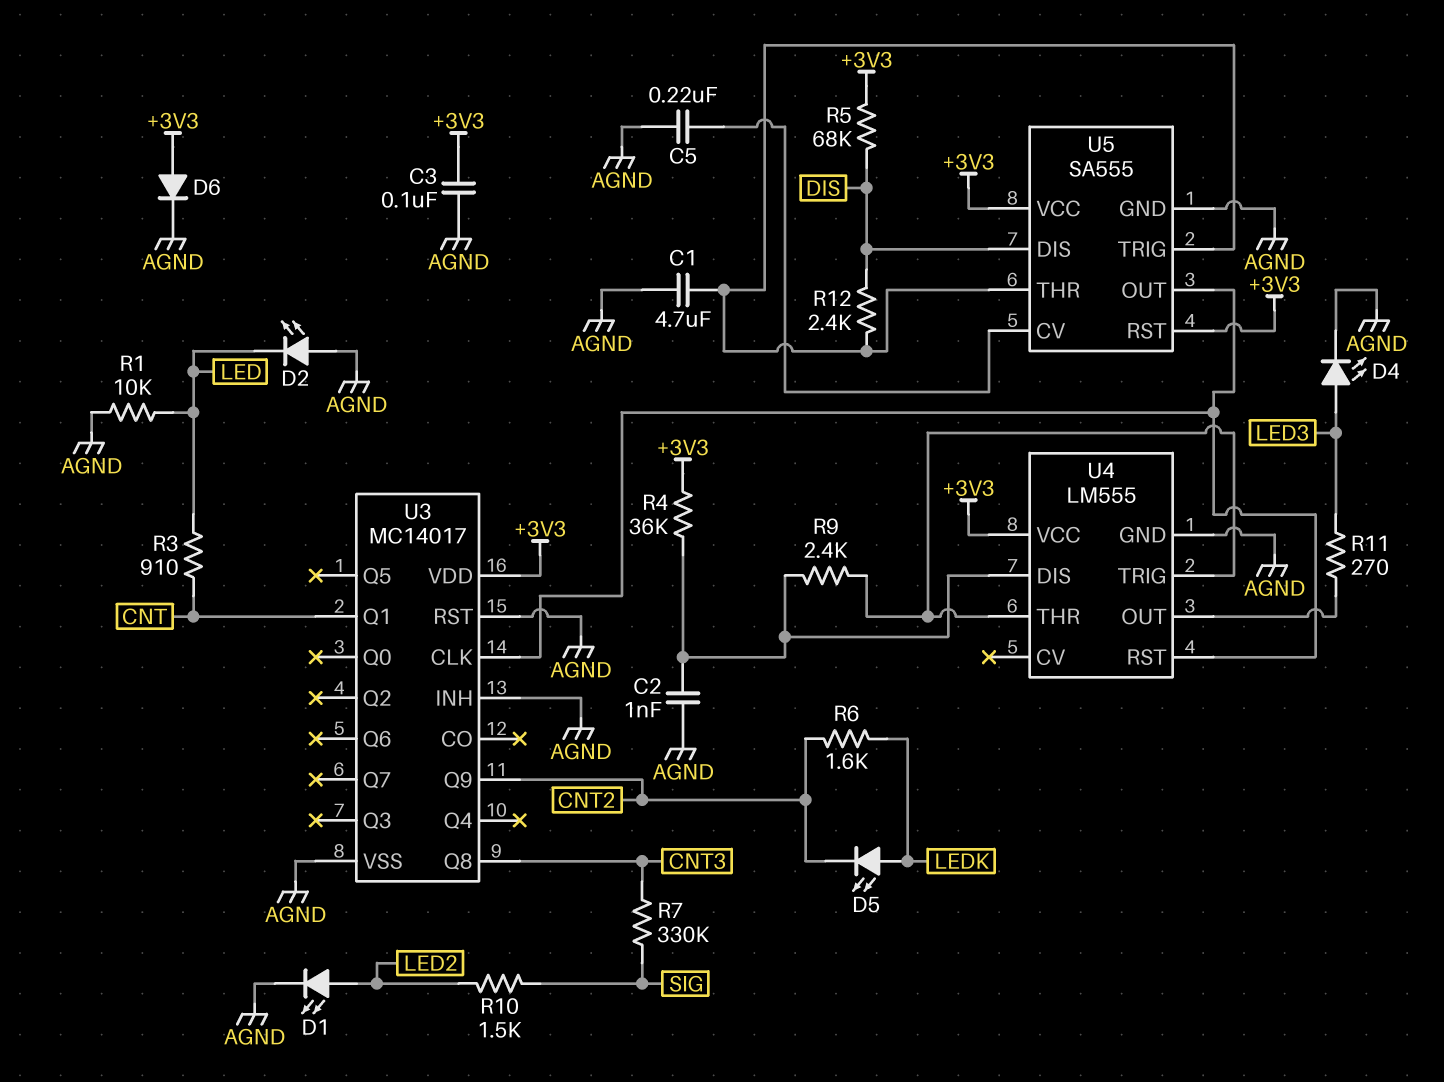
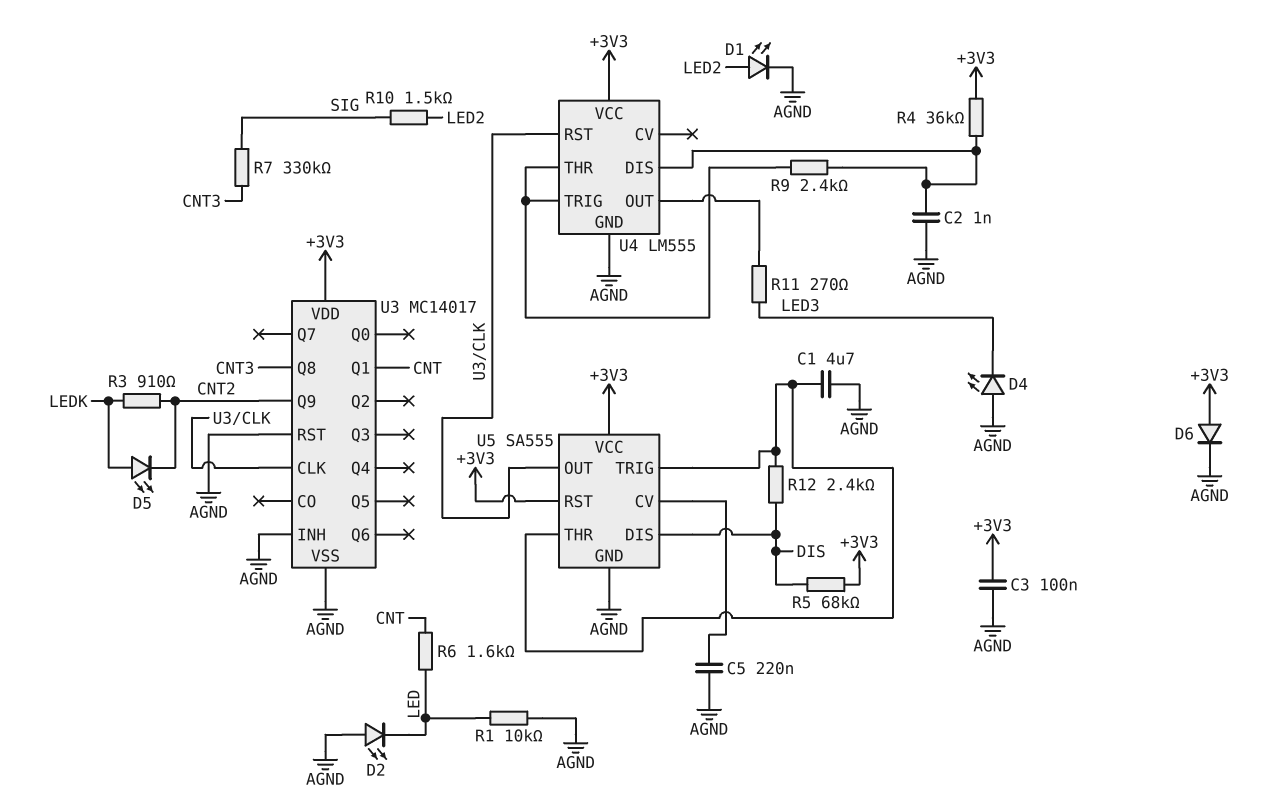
D4: LED (A LED3, K AGND) -> LED (A AGND, K LED3)
R3: 910 (CNT, LED) -> 910 (CNT2, LEDK)
R6: 1.6k (CNT2, LEDK) -> 1.6k (CNT, LED)

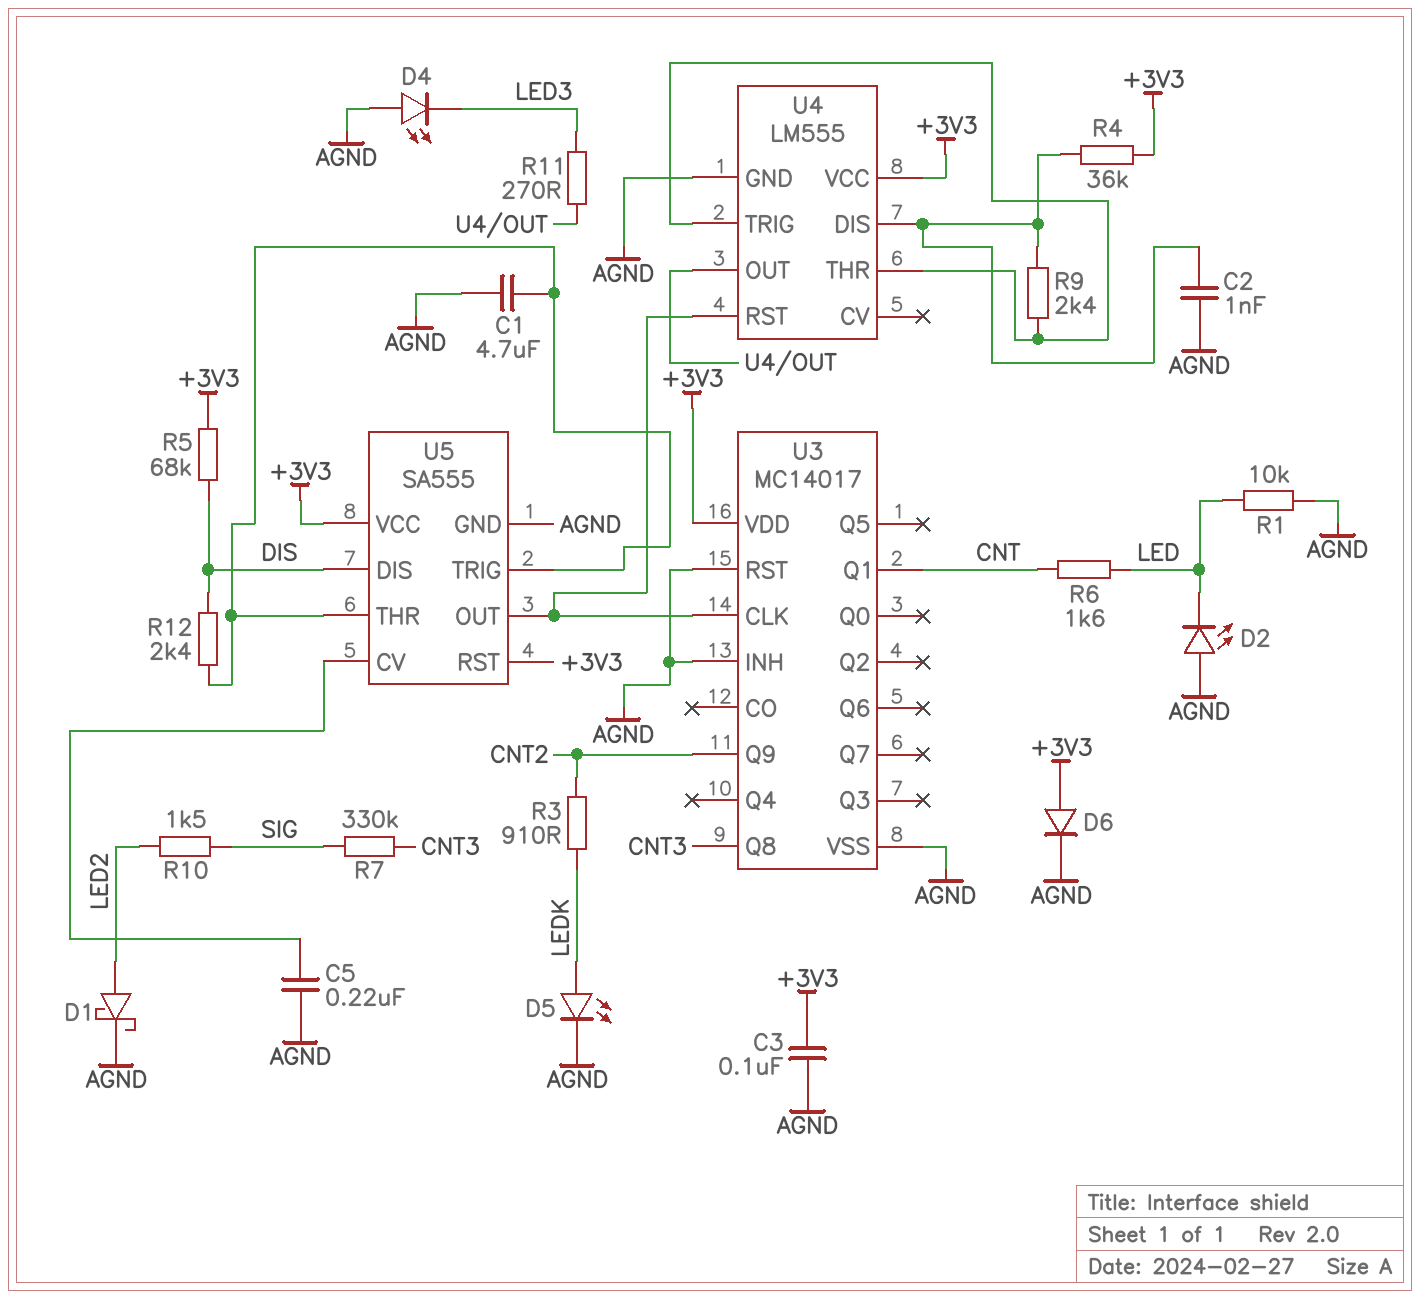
D1: LED (A LED2, K AGND) -> schottky (A LED2, K AGND)
D5: LED (A LEDK, K CNT2) -> LED (A LEDK, K AGND)

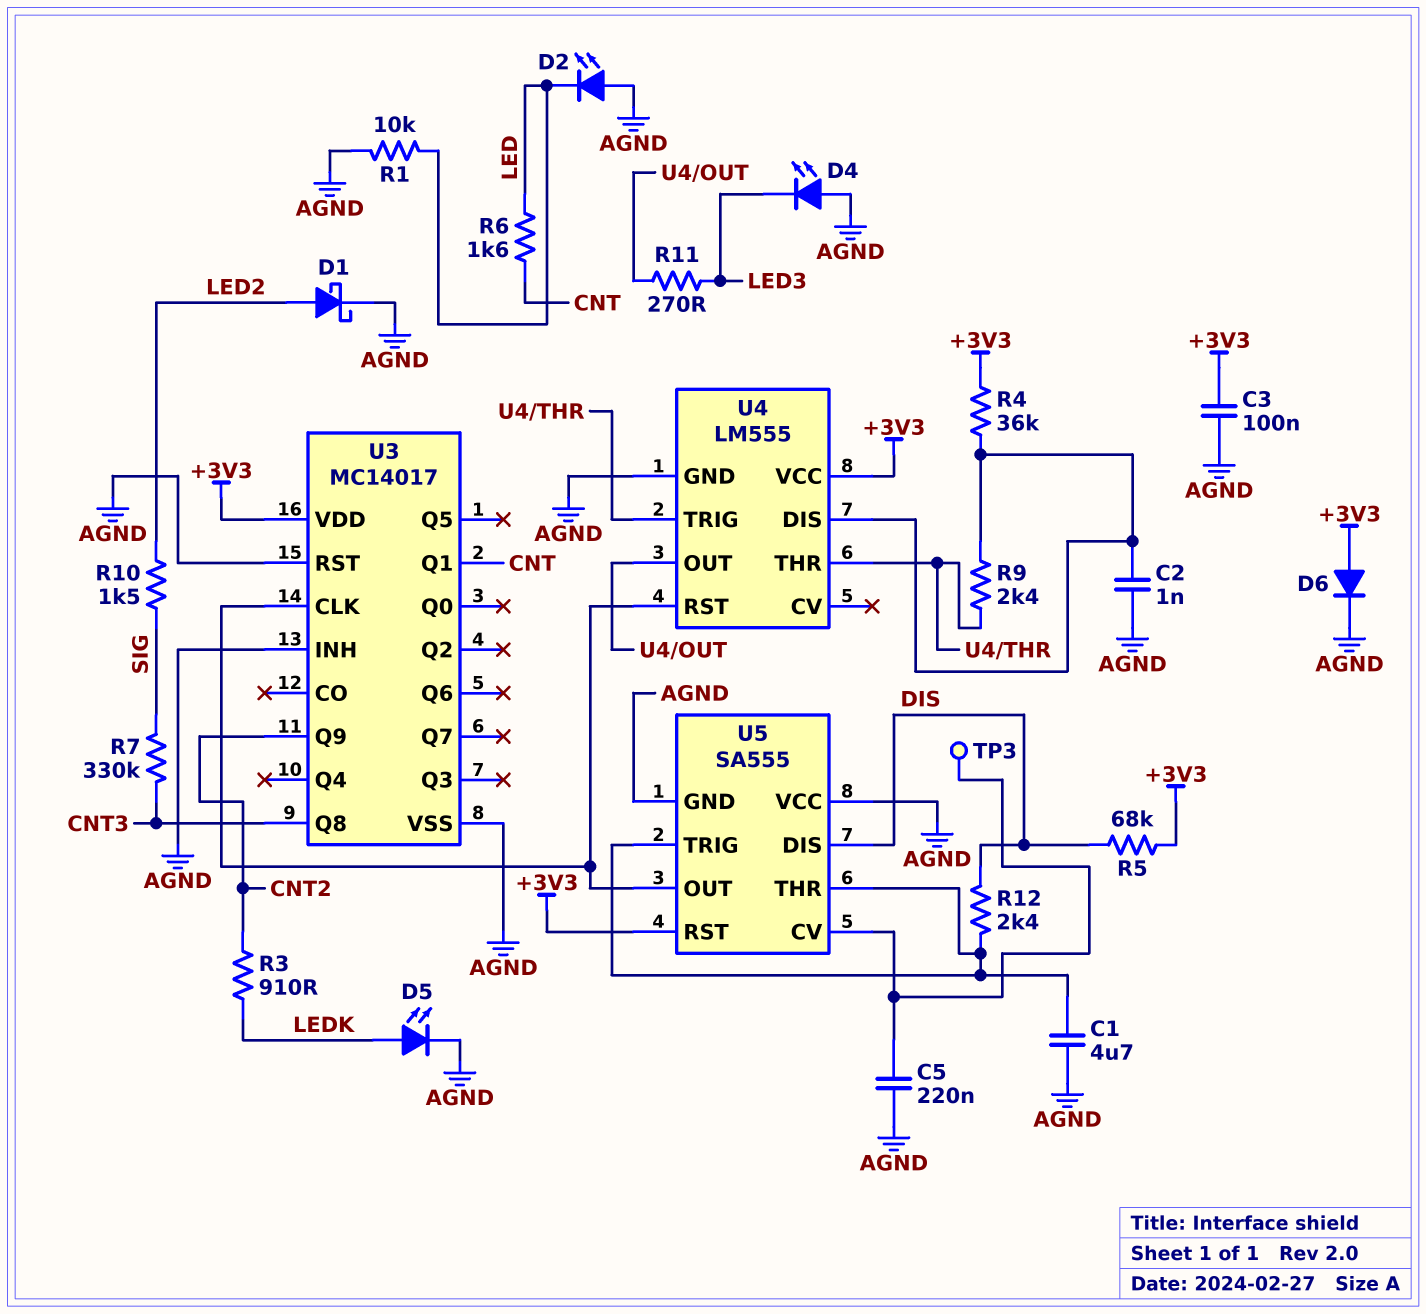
TP3: none -> test point (U5/CV)
U5 pin VCC: +3V3 -> AGND

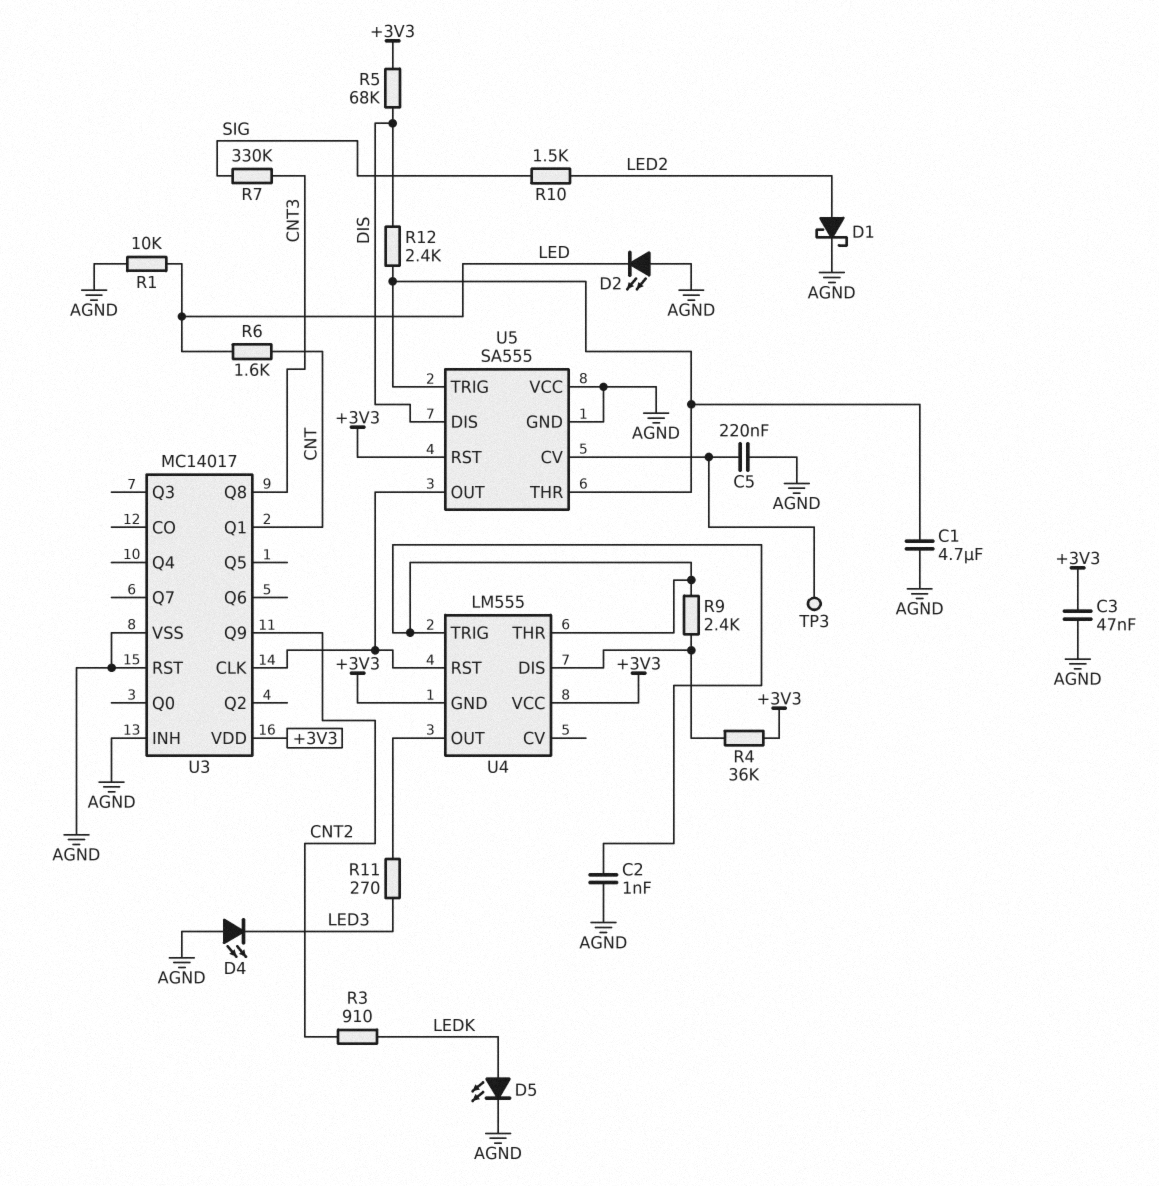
C2: 1nF (AGND, U4/DIS) -> 1nF (AGND, U4/THR)
C3: 100nF (+3V3, AGND) -> 47nF (+3V3, AGND)
D6: diode (A +3V3, K AGND) -> none
U4 pin GND: AGND -> +3V3

